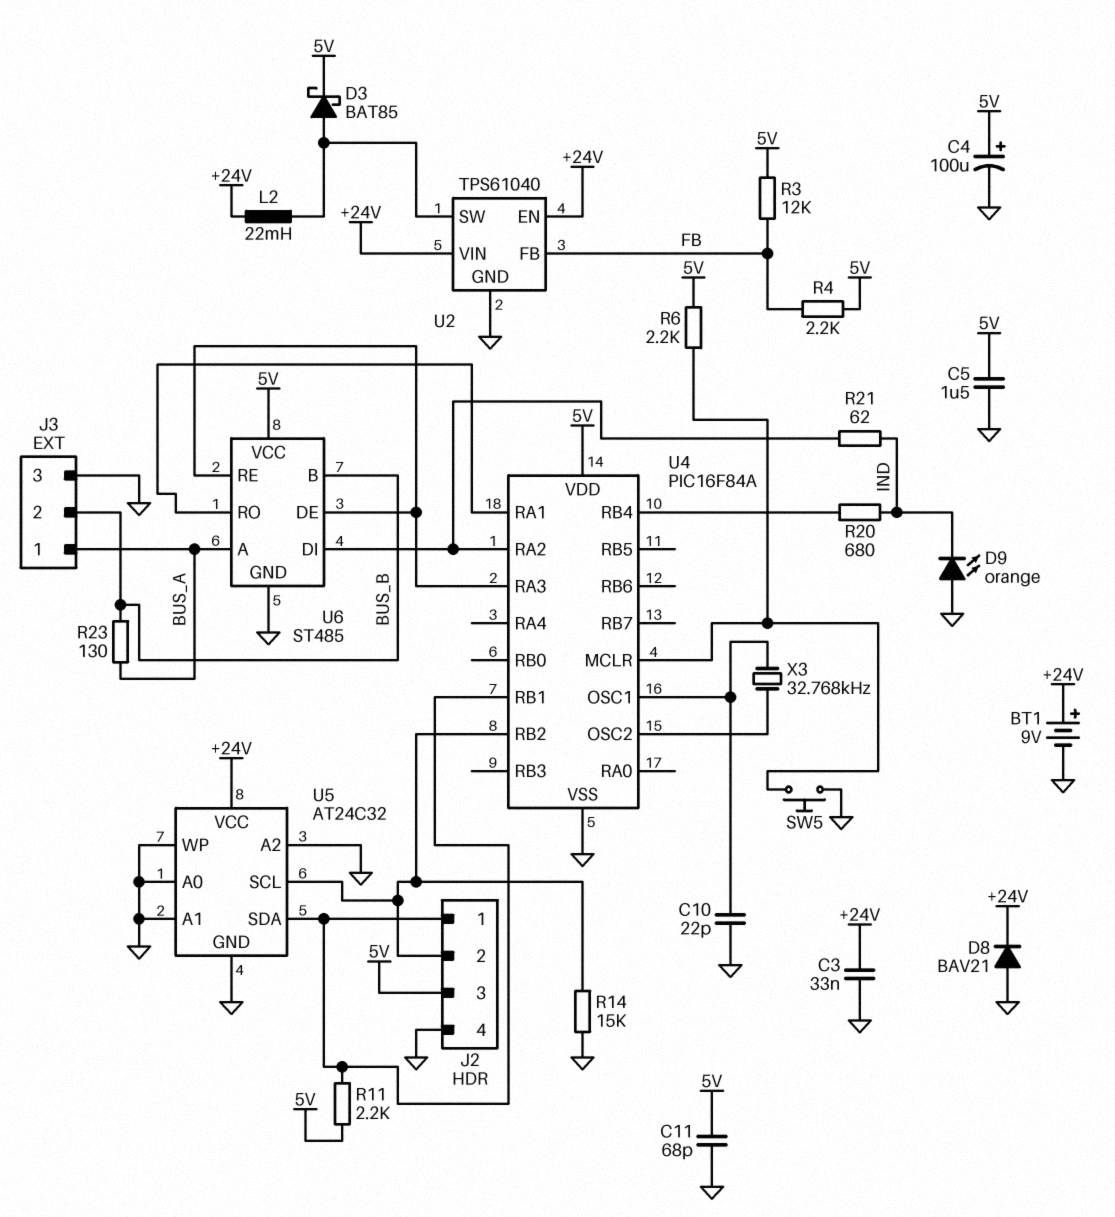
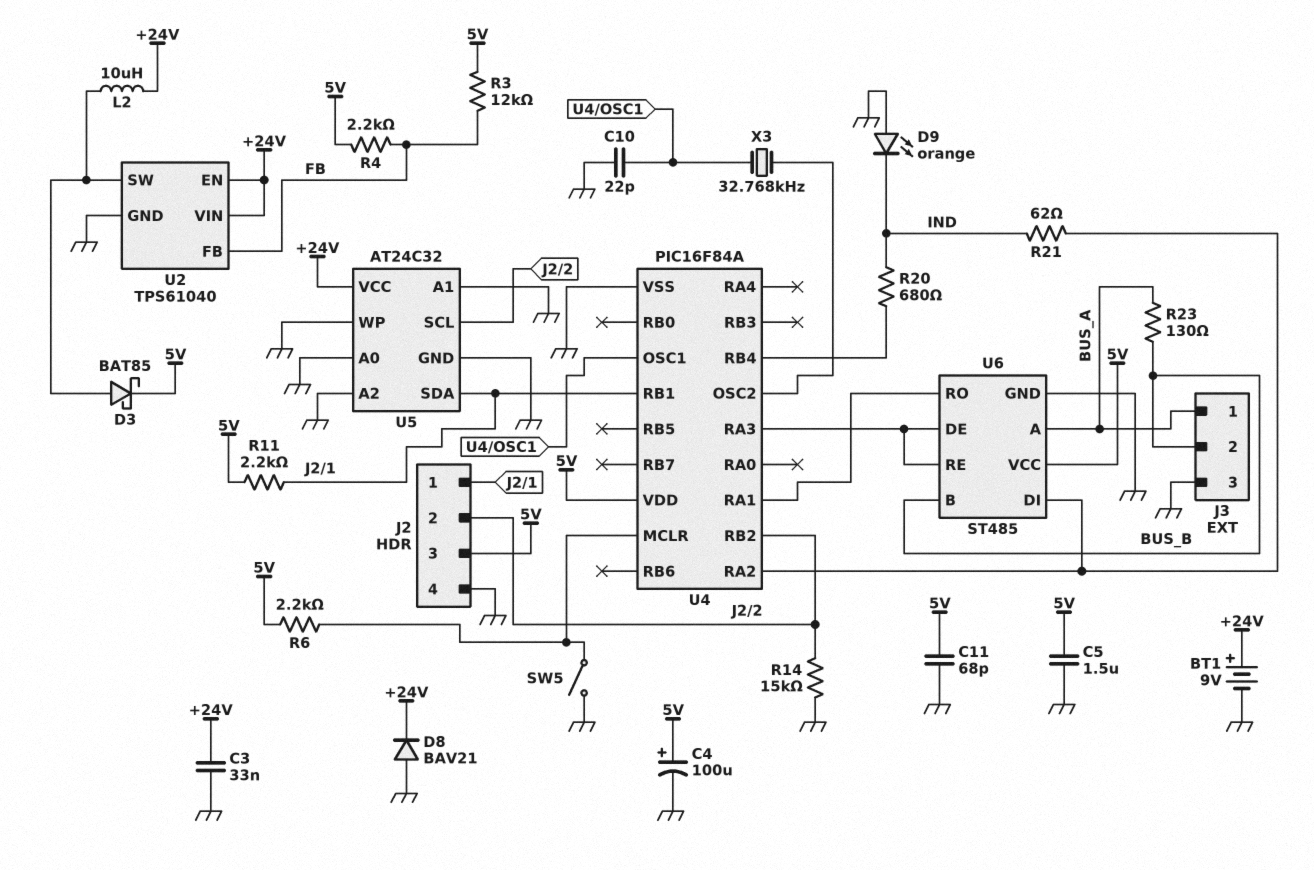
L2: 22mH (+24V, U2/SW) -> 10uH (+24V, U2/SW)
SW5: button (GND, U4/MCLR) -> switch (GND, U4/MCLR)

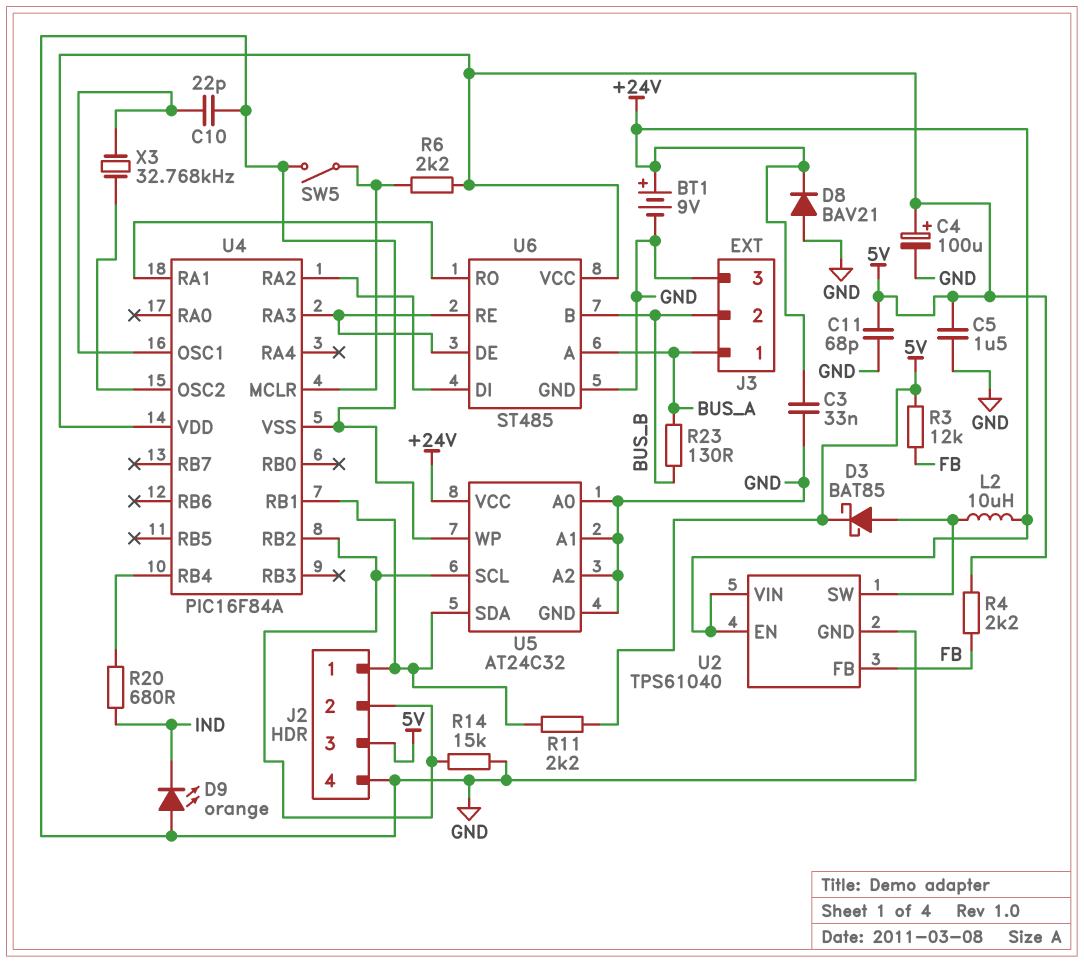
R21: 62 (IND, U4/RA2) -> none

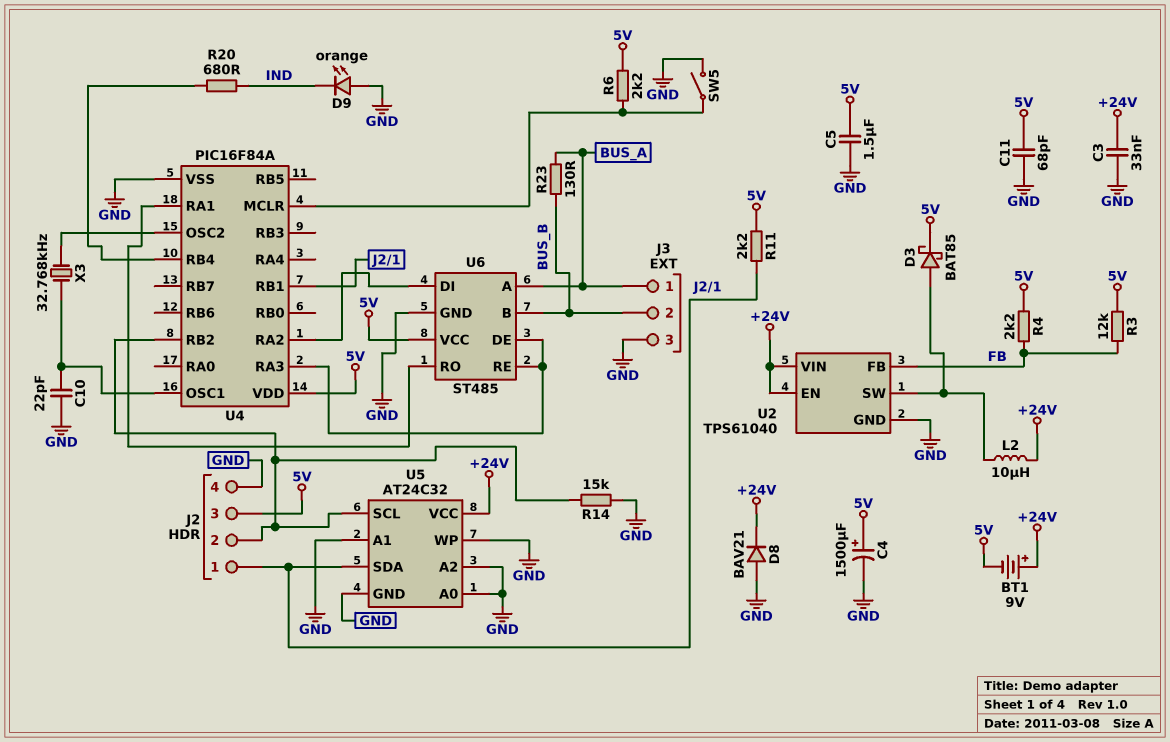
BT1: 9V (plus +24V, minus GND) -> 9V (plus +24V, minus 5V)
C4: 100uF (plus 5V, minus GND) -> 1500uF (plus 5V, minus GND)

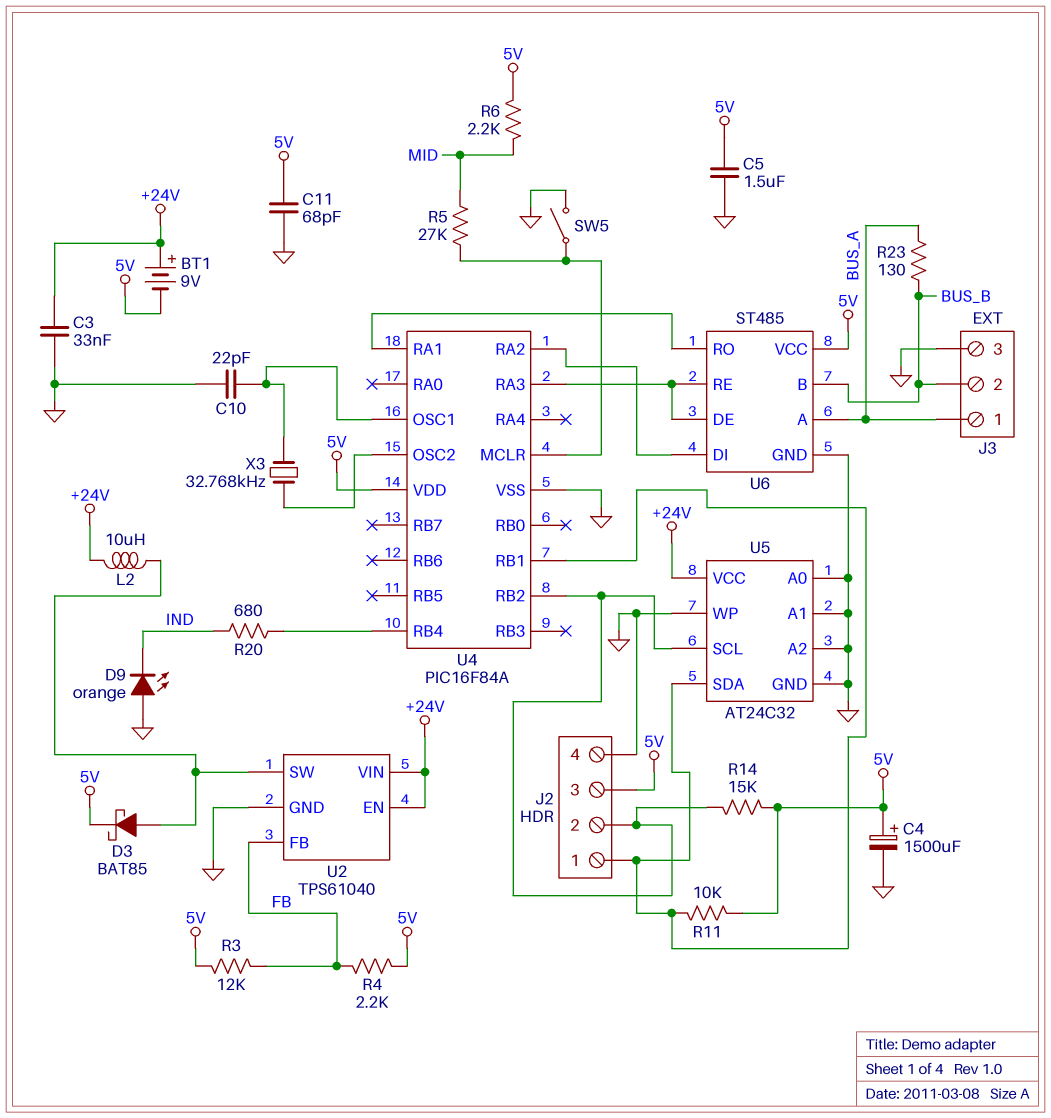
D8: diode BAV21 (A GND, K +24V) -> none
R5: none -> 27k (MID, U4/MCLR)
R6: 2.2k (5V, U4/MCLR) -> 2.2k (5V, MID)
R11: 2.2k (5V, J2/1) -> 10k (5V, J2/1)
R14: 15k (GND, J2/2) -> 15k (5V, J2/2)

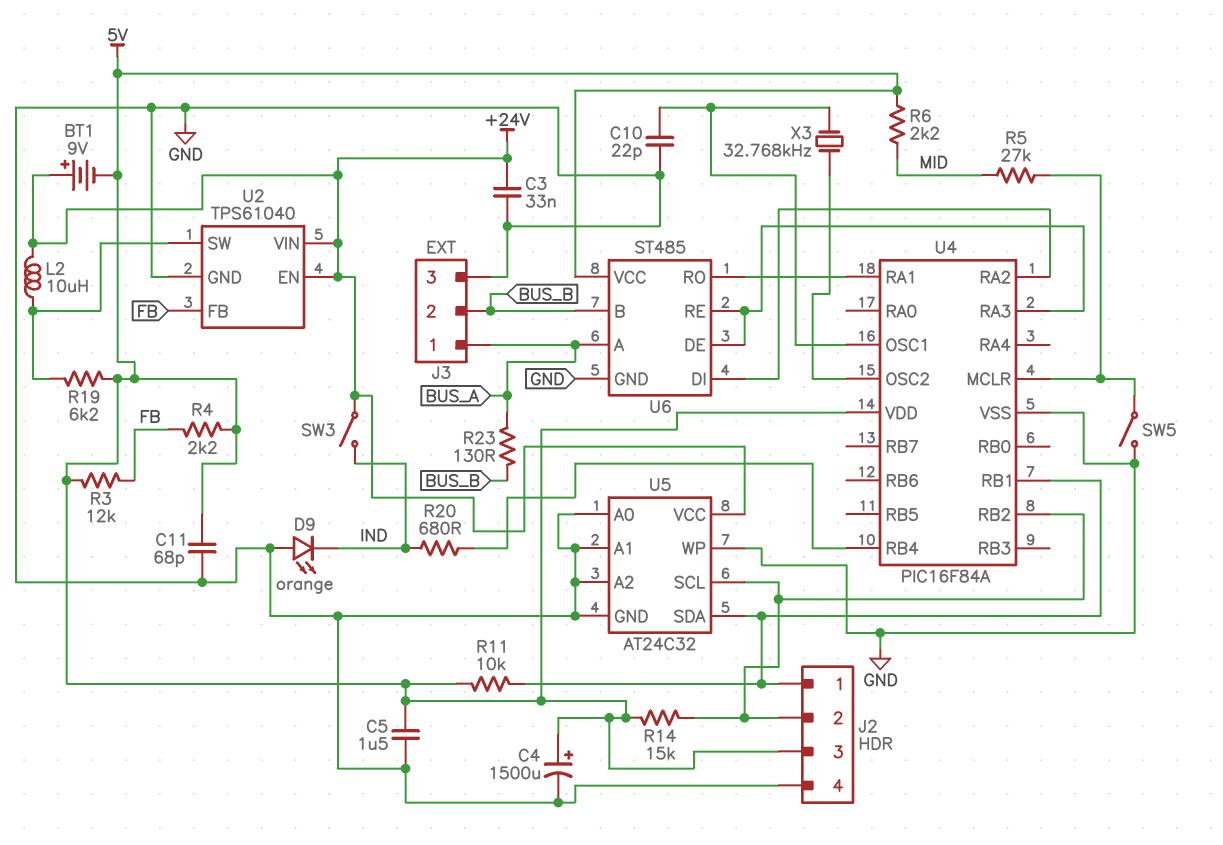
D3: schottky BAT85 (A U2/SW, K 5V) -> none
R19: none -> 6.2k (5V, U2/SW)
SW3: none -> switch (+24V, IND)

